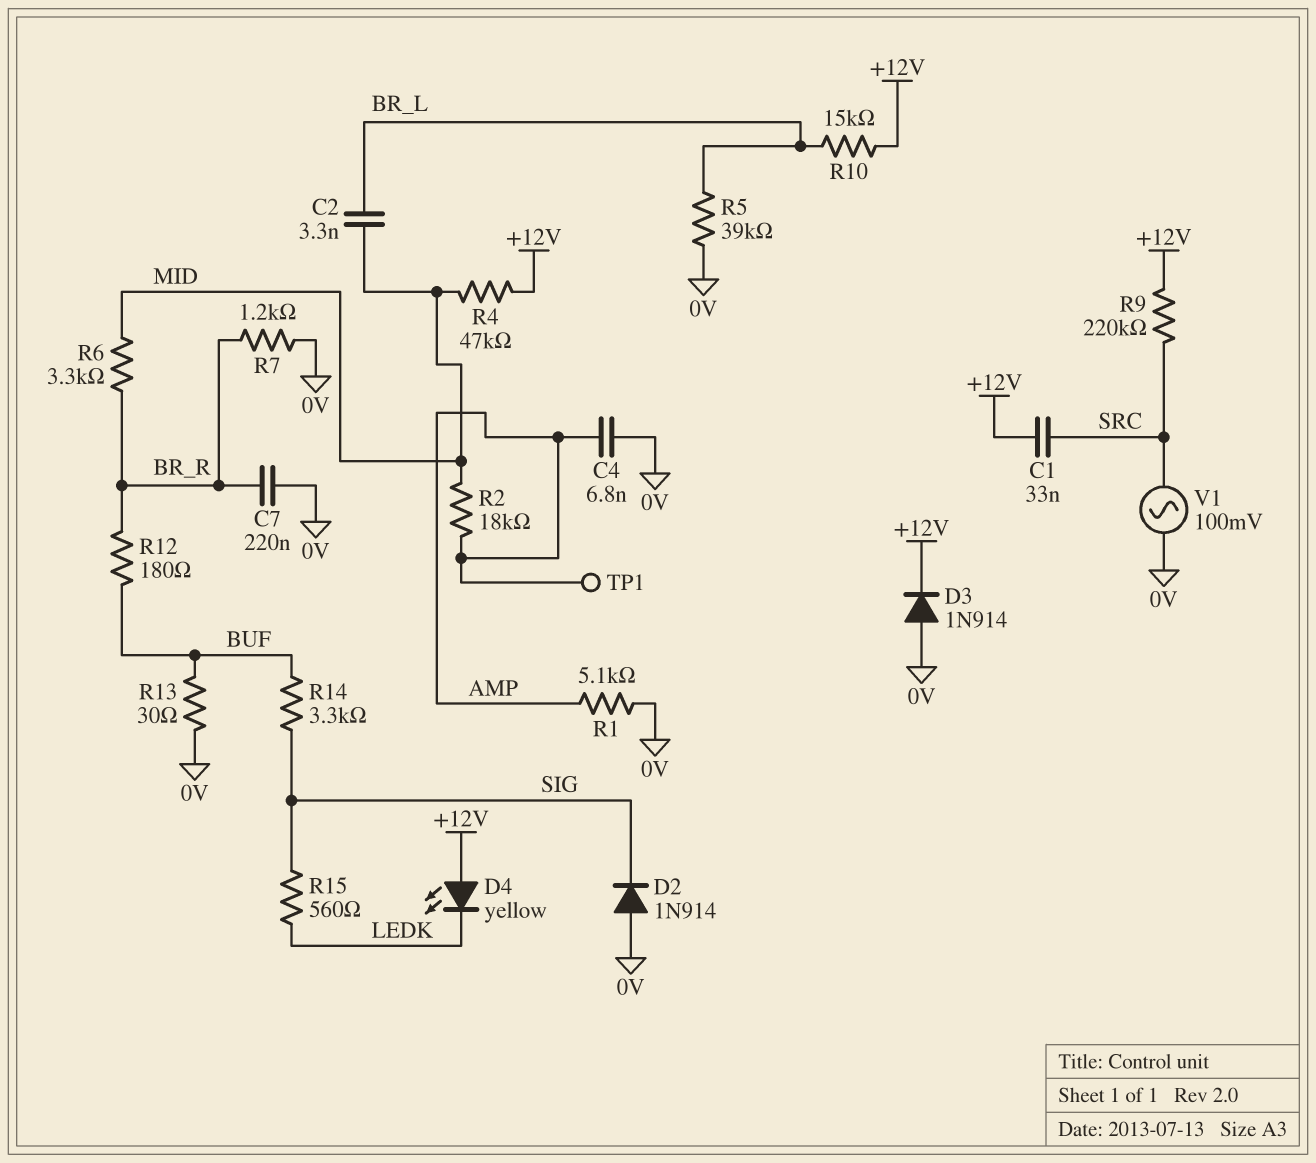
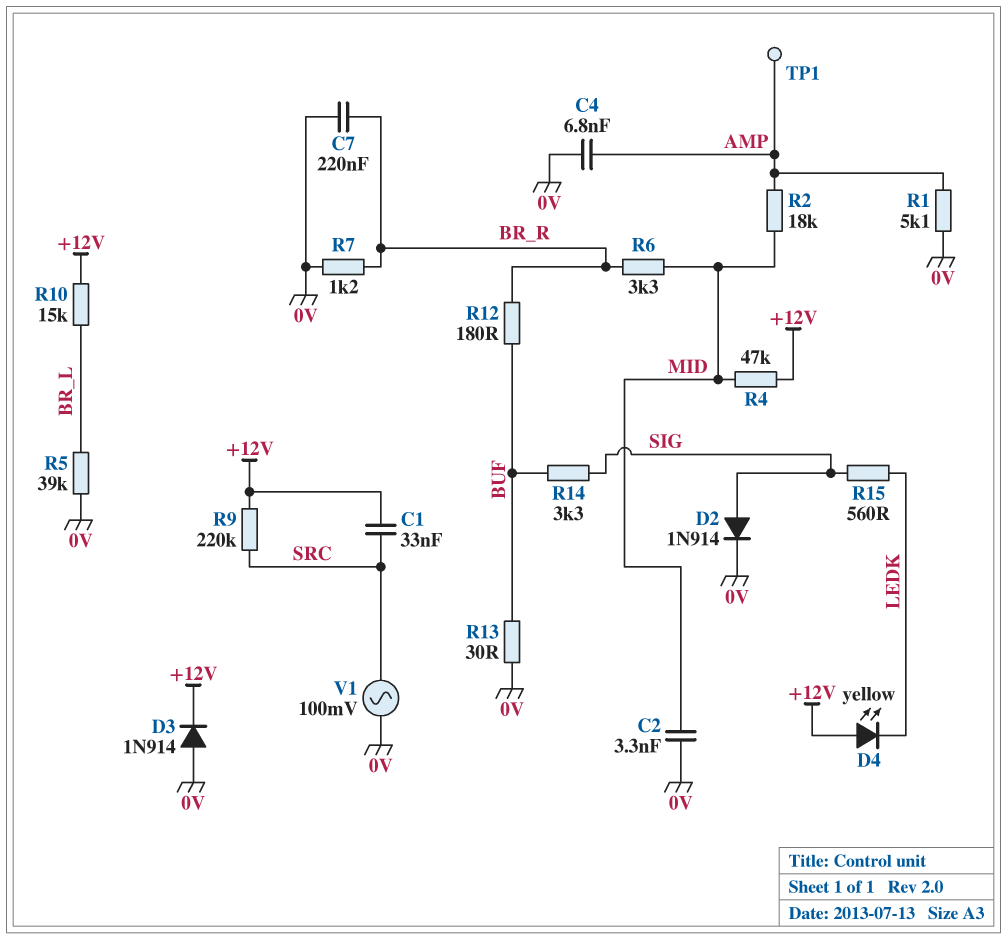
C2: 3.3nF (BR_L, MID) -> 3.3nF (0V, MID)
D2: diode 1N914 (A 0V, K SIG) -> diode 1N914 (A SIG, K 0V)

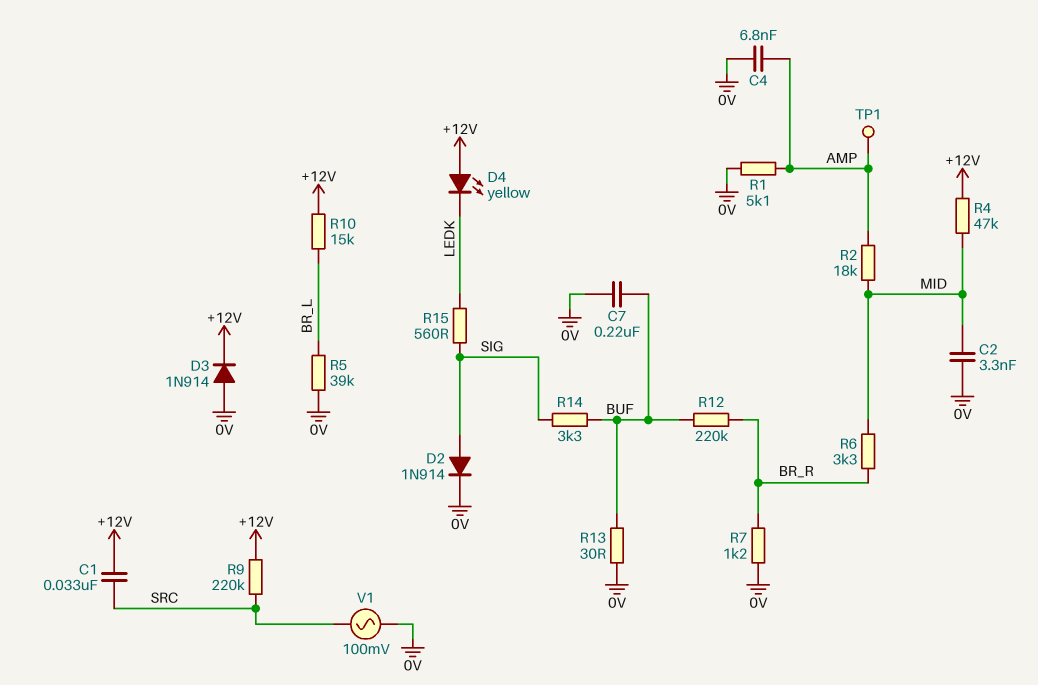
C7: 220nF (0V, BR_R) -> 220nF (0V, BUF)
R12: 180 (BR_R, BUF) -> 220k (BR_R, BUF)

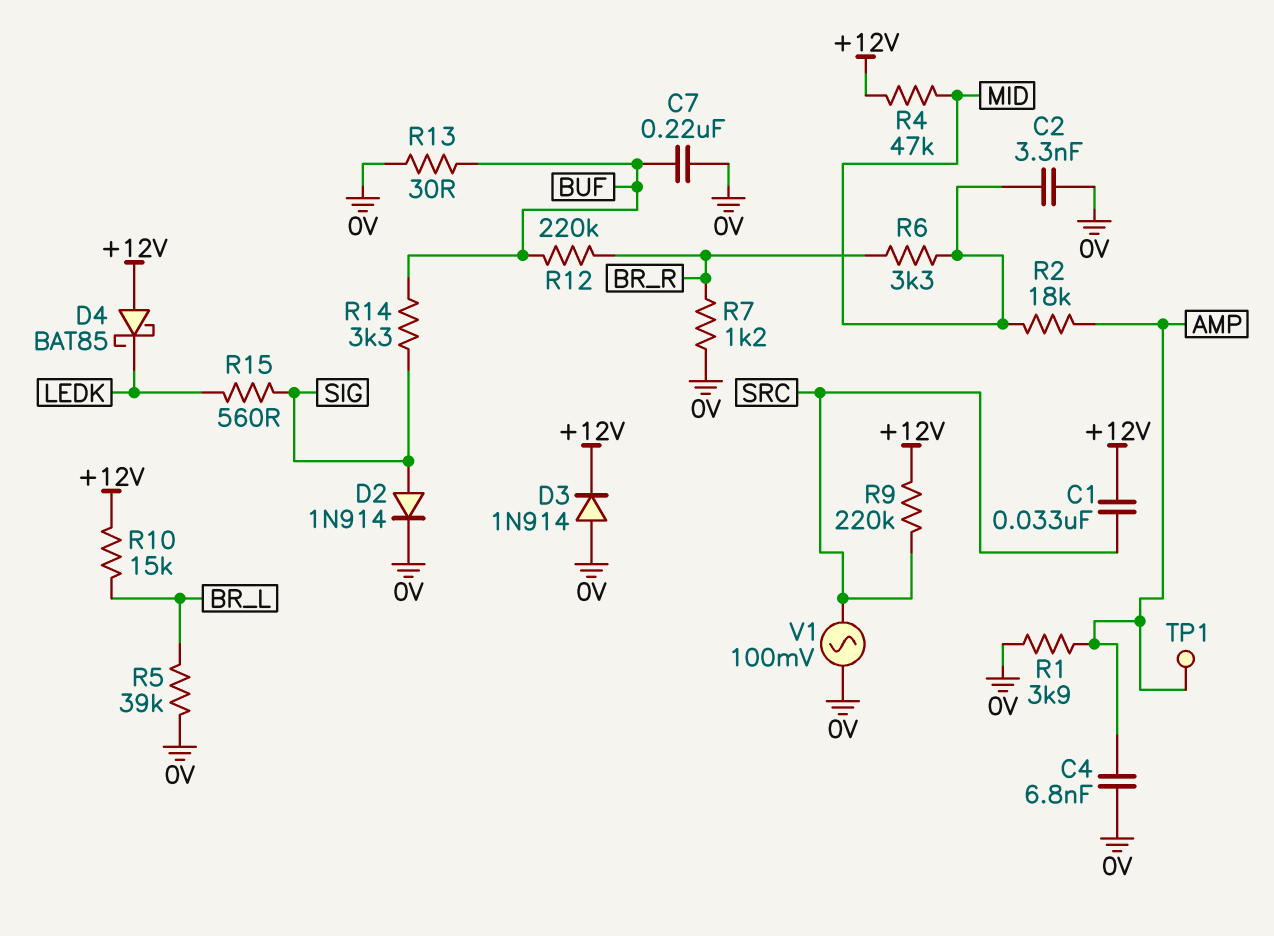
D4: LED yellow (A +12V, K LEDK) -> schottky BAT85 (A +12V, K LEDK)
R1: 5.1k (0V, AMP) -> 3.9k (0V, AMP)

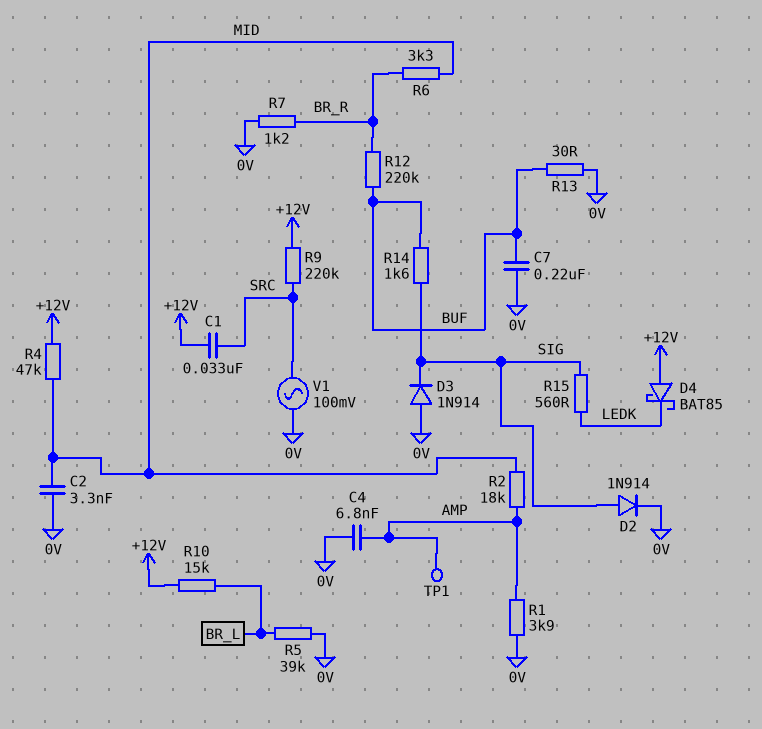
D3: diode 1N914 (A 0V, K +12V) -> diode 1N914 (A 0V, K SIG)
R14: 3.3k (BUF, SIG) -> 1.6k (BUF, SIG)

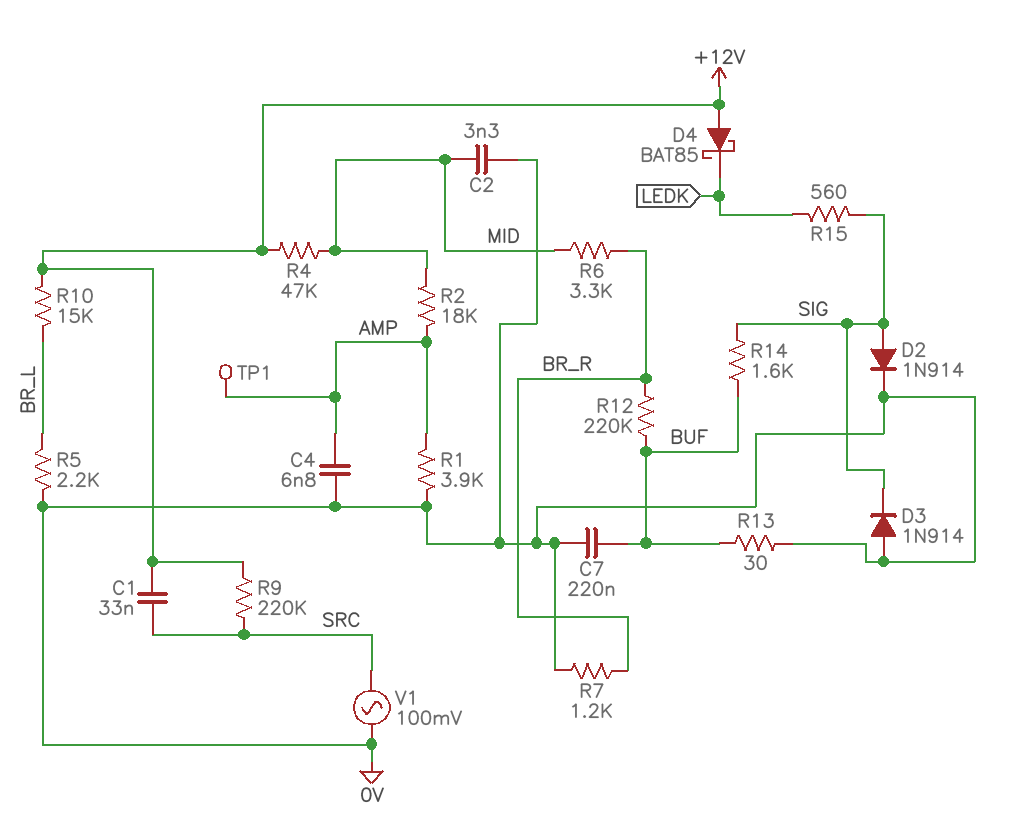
R5: 39k (0V, BR_L) -> 2.2k (0V, BR_L)

